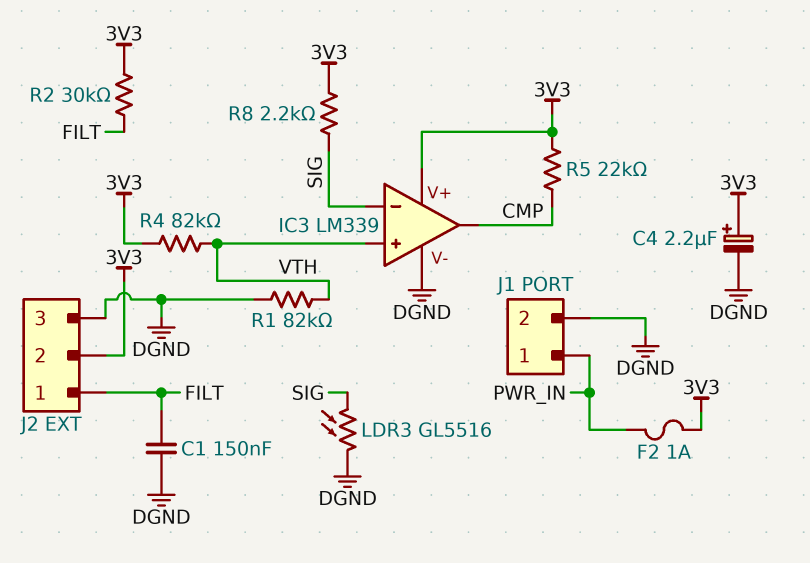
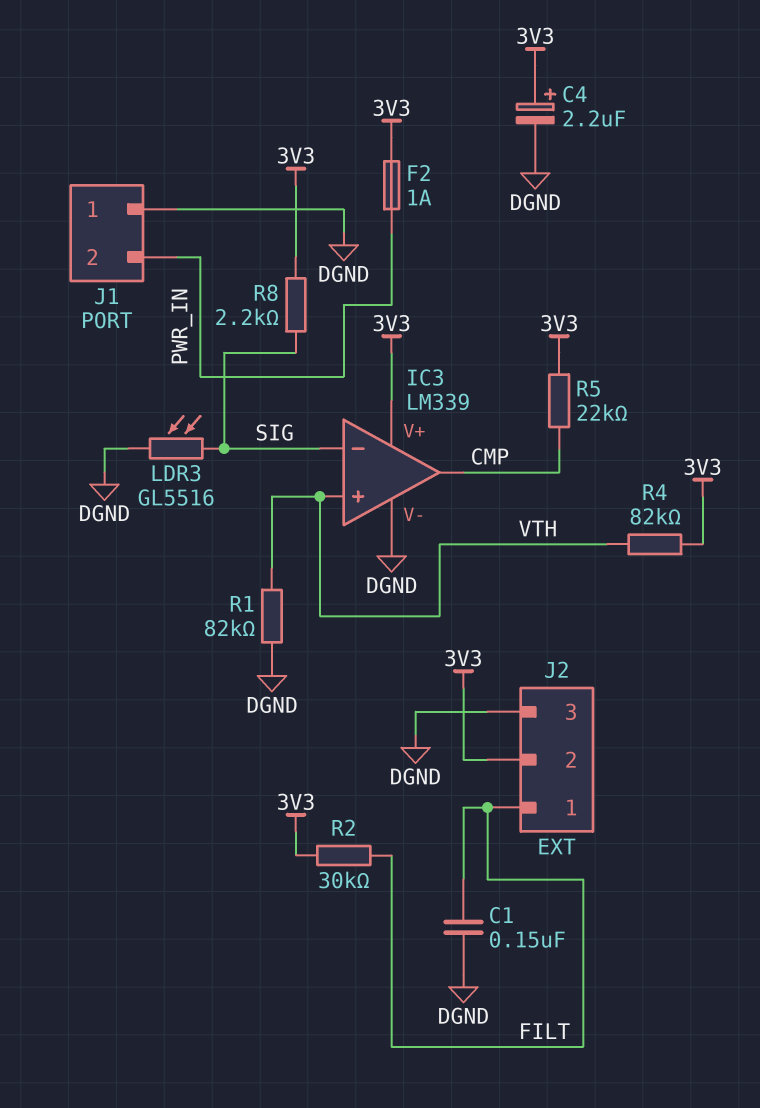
J1 pin 1: PWR_IN -> DGND
J1 pin 2: DGND -> PWR_IN

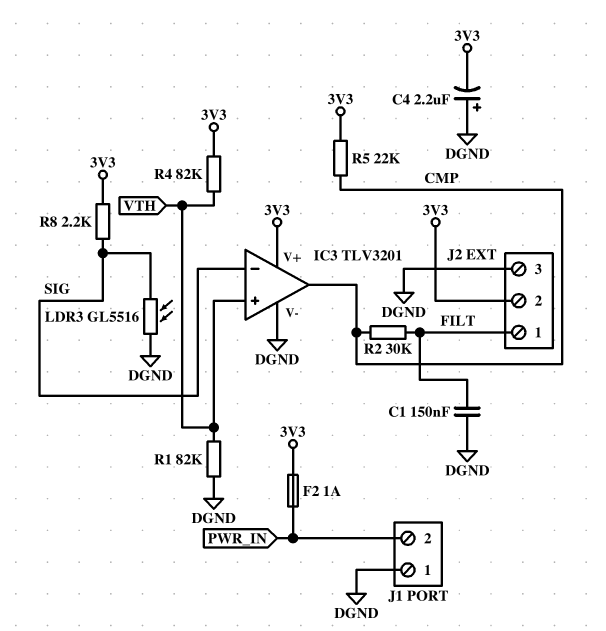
C4: 2.2uF (plus 3V3, minus DGND) -> 2.2uF (plus DGND, minus 3V3)
IC3: LM339 -> TLV3201
R2: 30k (3V3, FILT) -> 30k (CMP, FILT)

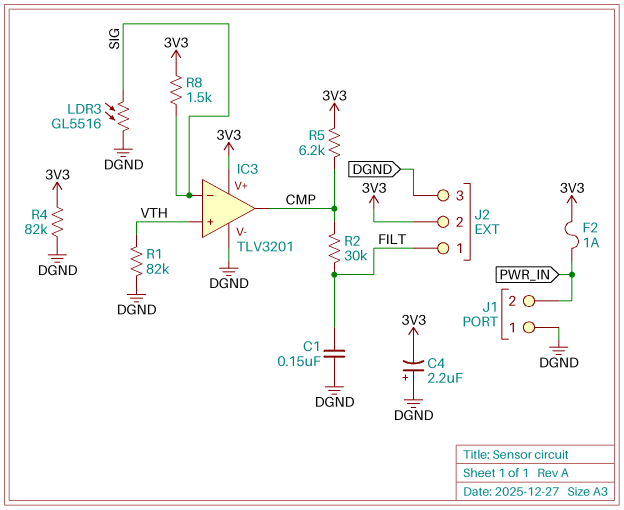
R4: 82k (3V3, VTH) -> 82k (3V3, DGND)
R5: 22k (3V3, CMP) -> 6.2k (3V3, CMP)
R8: 2.2k (3V3, SIG) -> 1.5k (3V3, SIG)

